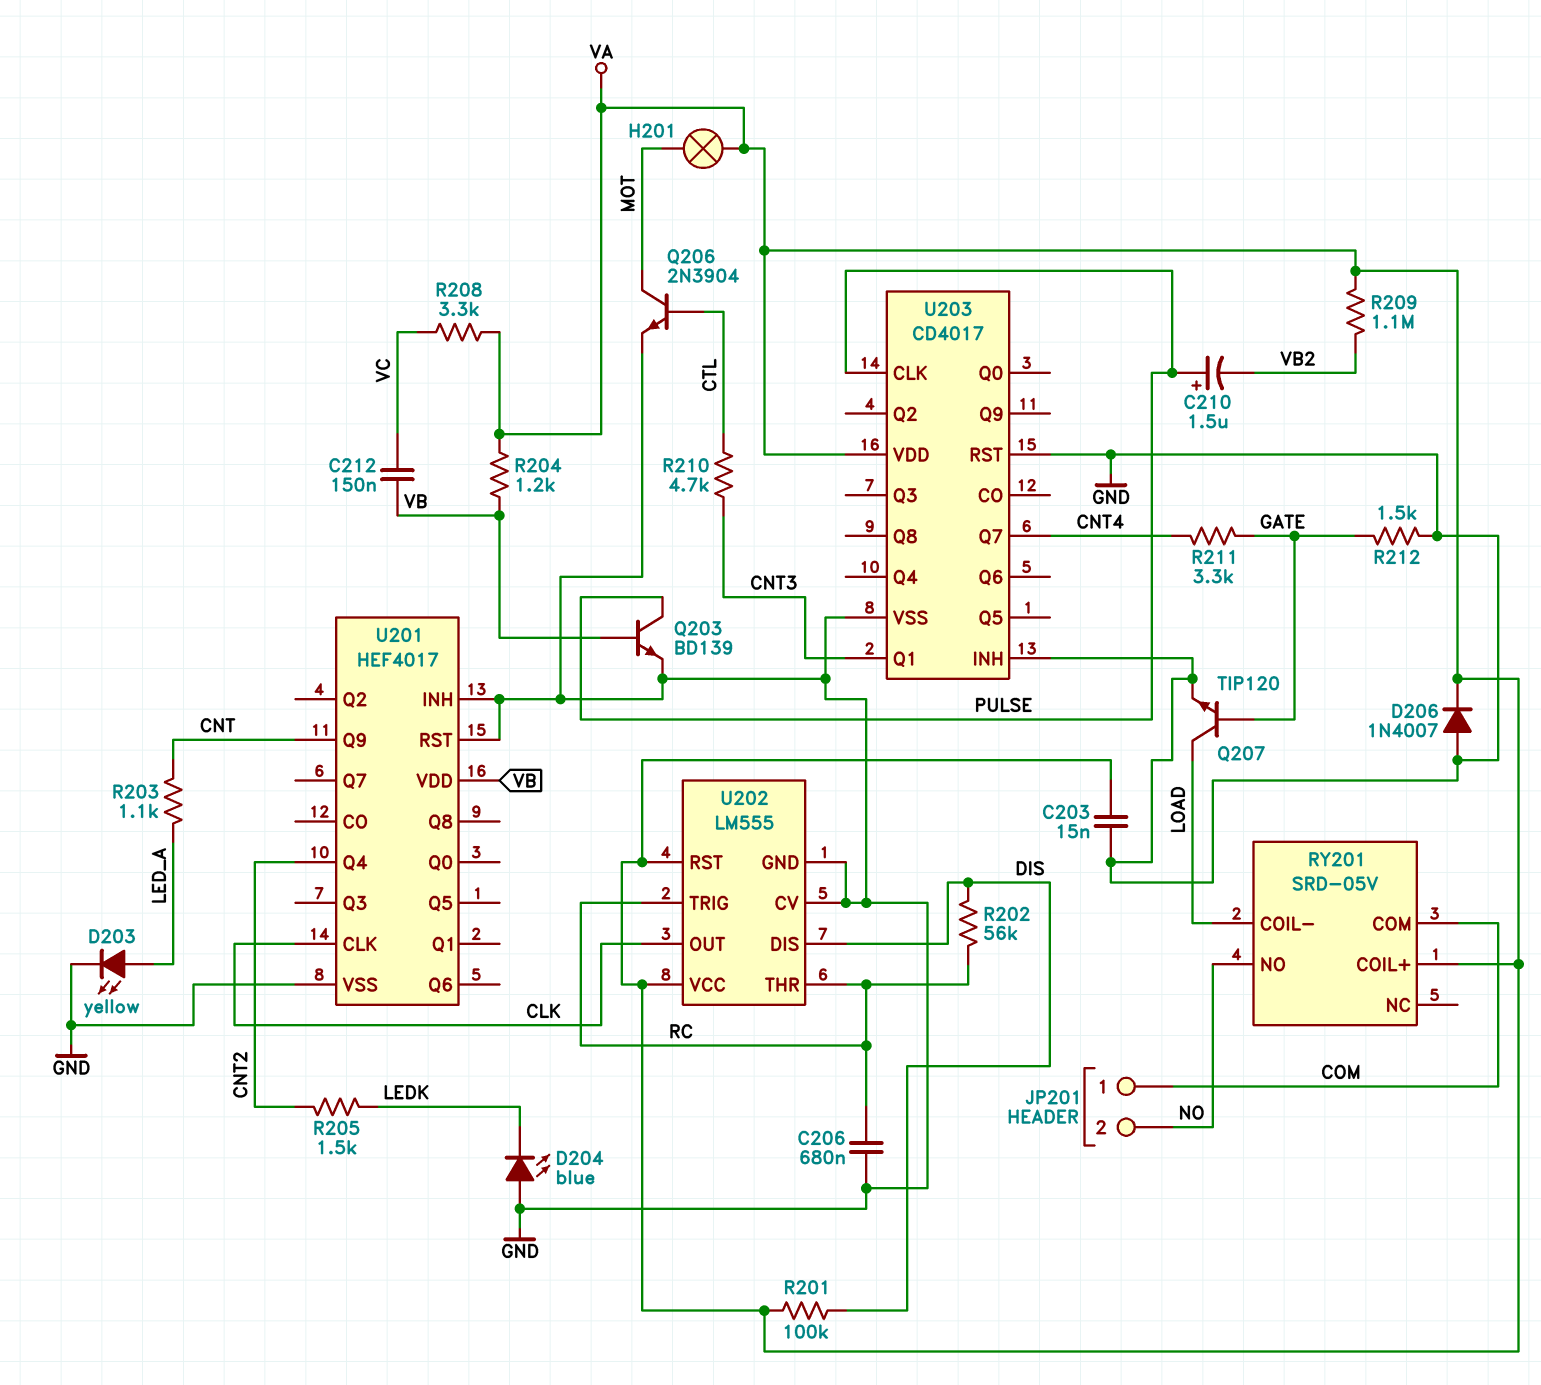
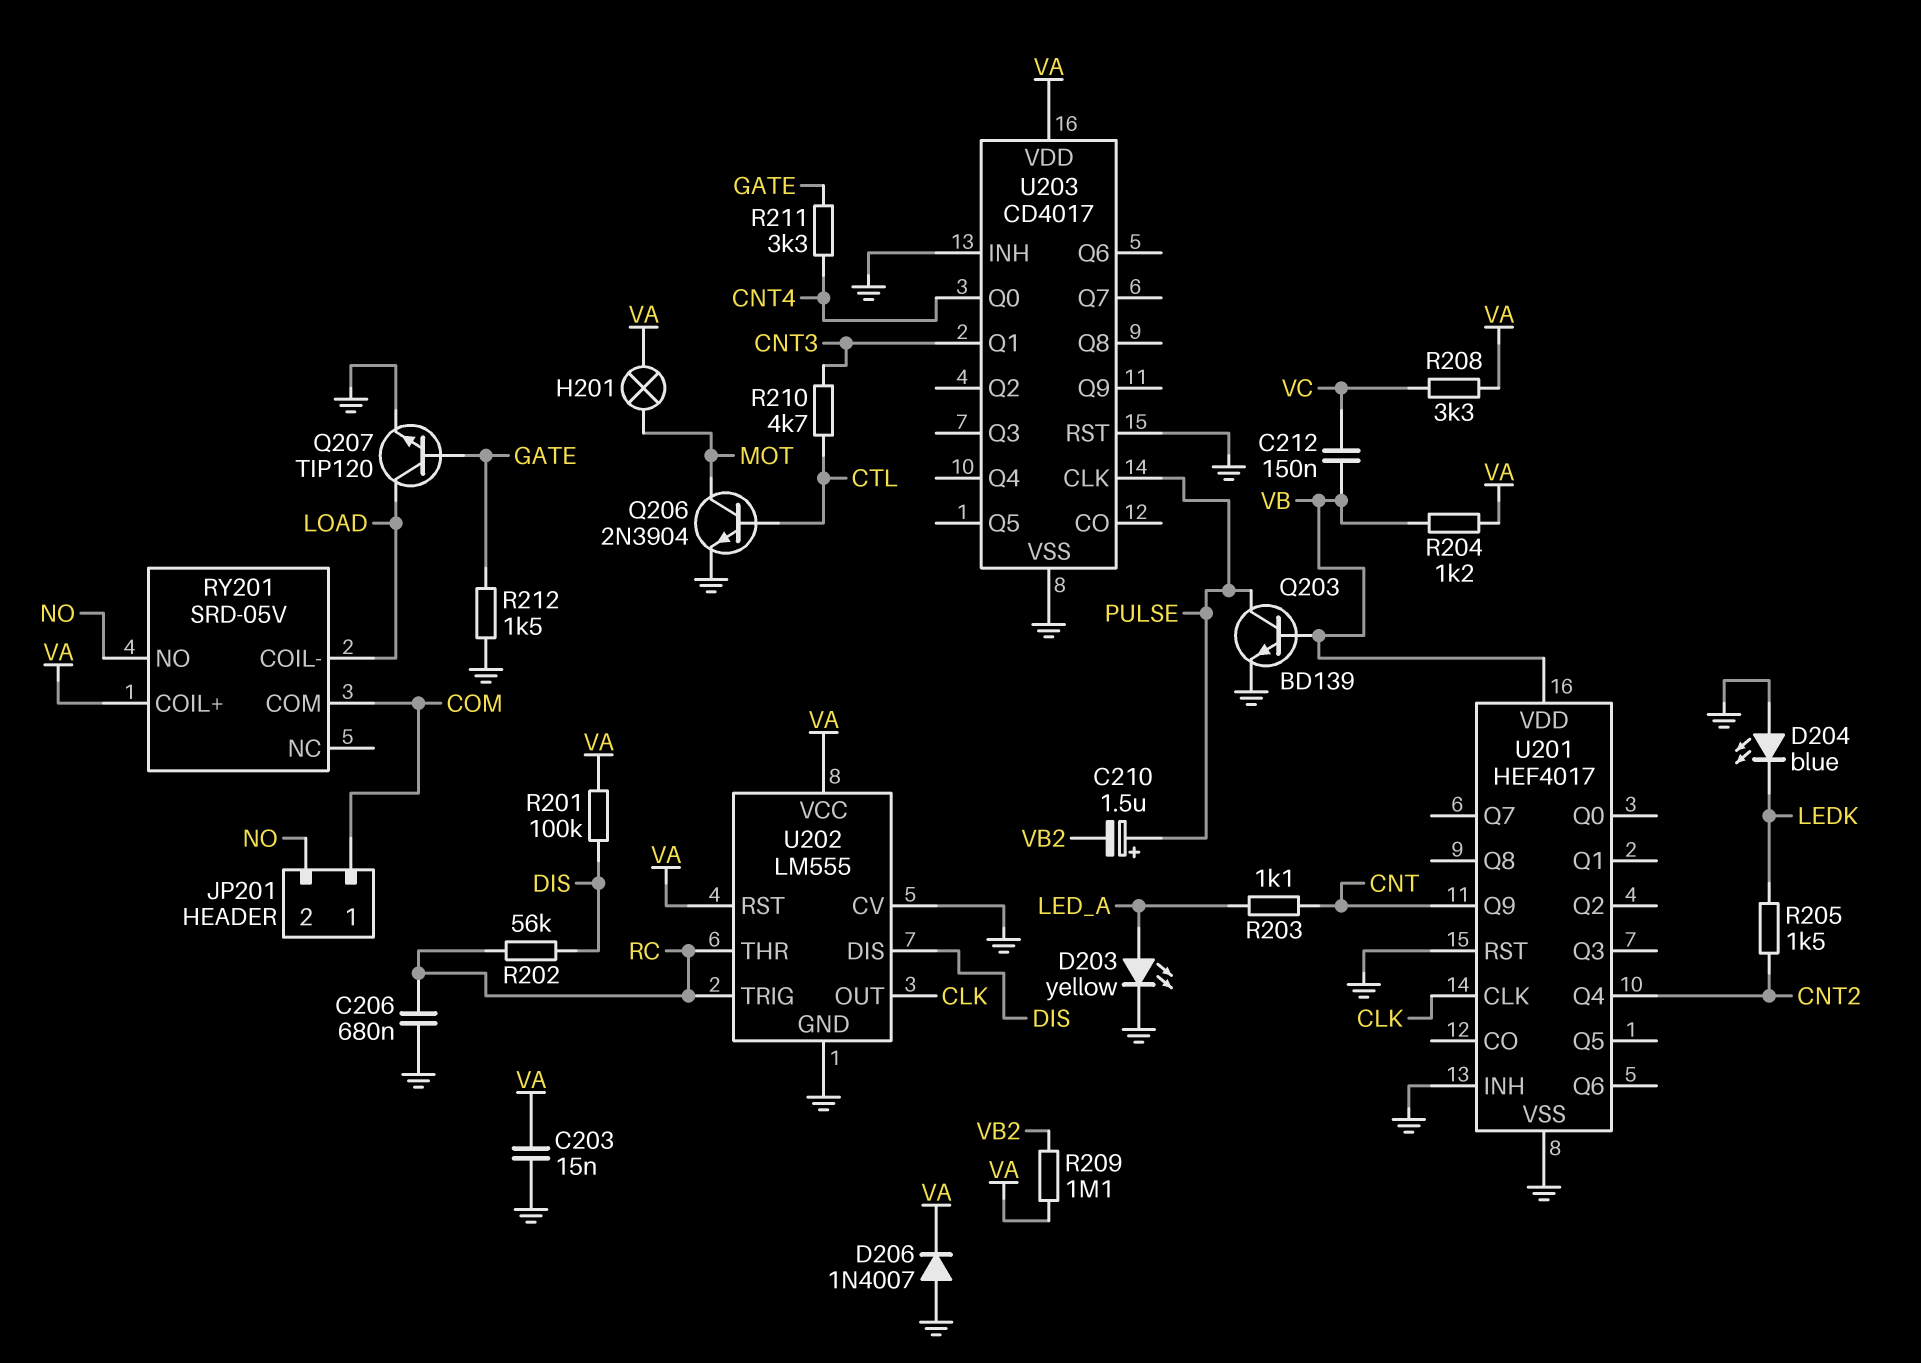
U203 pin Q0: none -> CNT4
U203 pin Q7: CNT4 -> none

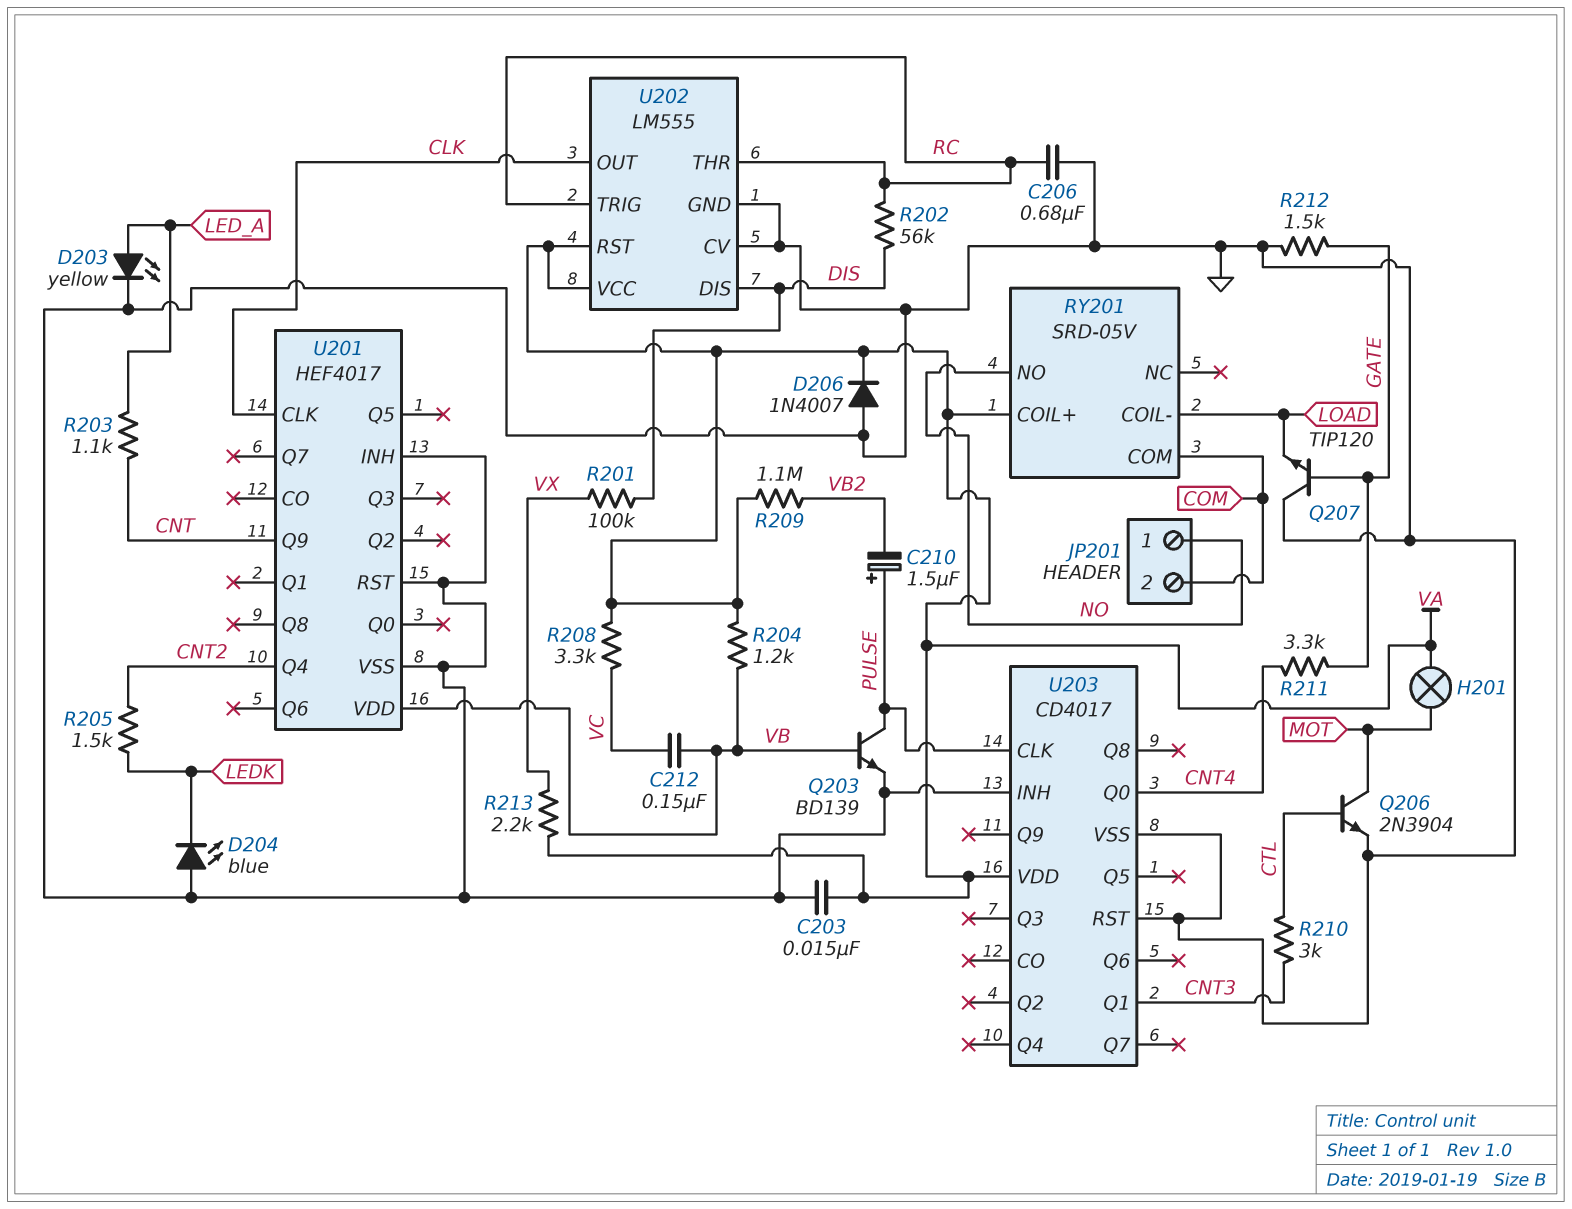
JP201 pin 1: COM -> NO
JP201 pin 2: NO -> COM
Q207: NPN TIP120 (B GATE, C LOAD, E GND) -> NPN TIP120 (B GATE, C GND, E LOAD)
R201: 100k (DIS, VA) -> 100k (DIS, VX)
R210: 4.7k (CNT3, CTL) -> 3k (CNT3, CTL)
R213: none -> 2.2k (VA, VX)

